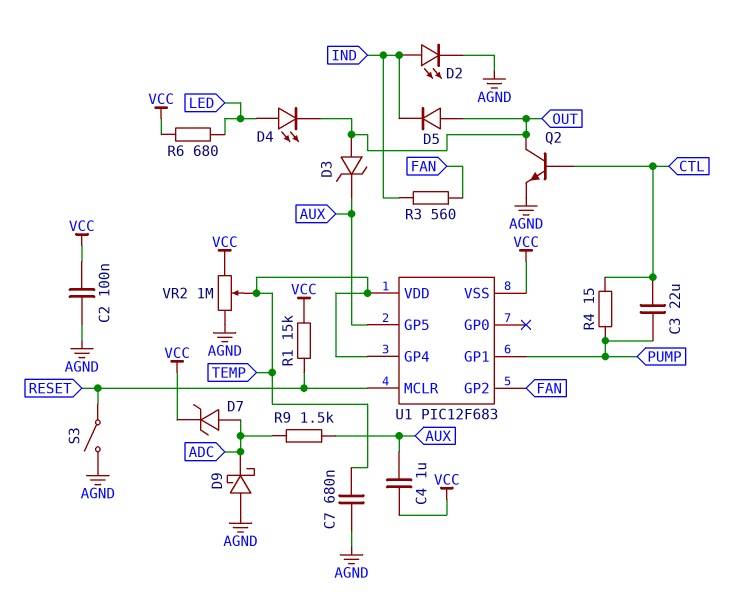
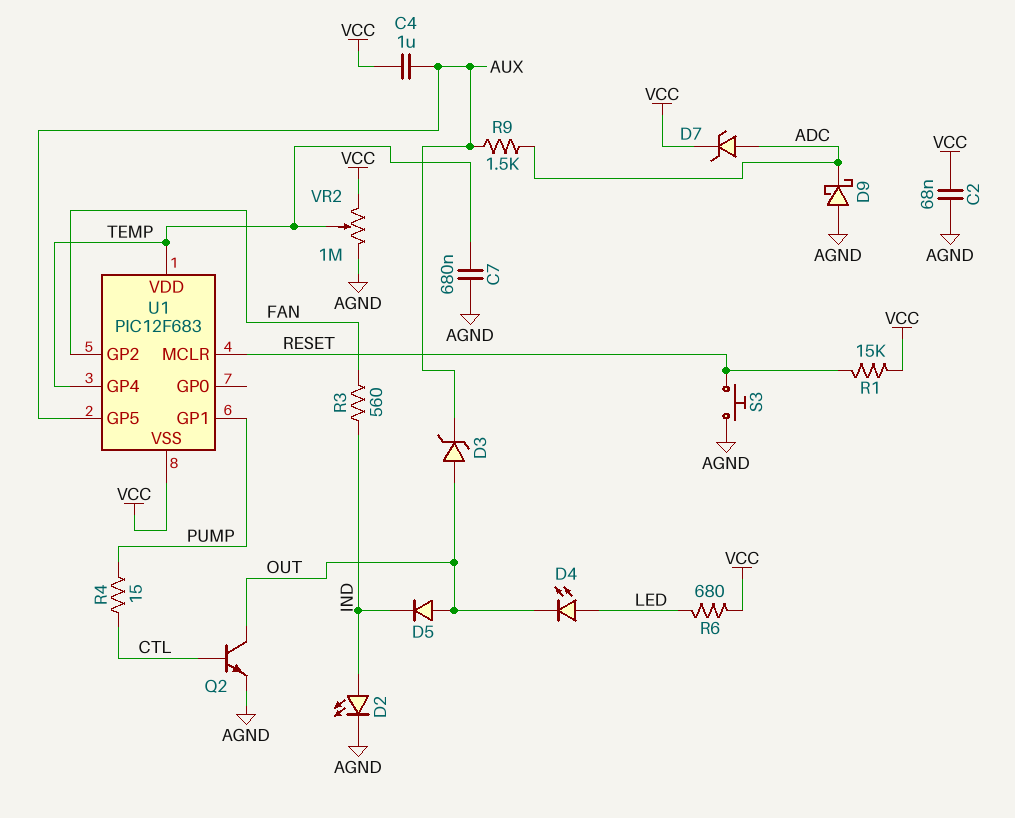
C2: 100nF (AGND, VCC) -> 68nF (AGND, VCC)
C3: 22uF (CTL, PUMP) -> none
S3: switch (AGND, RESET) -> button (AGND, RESET)

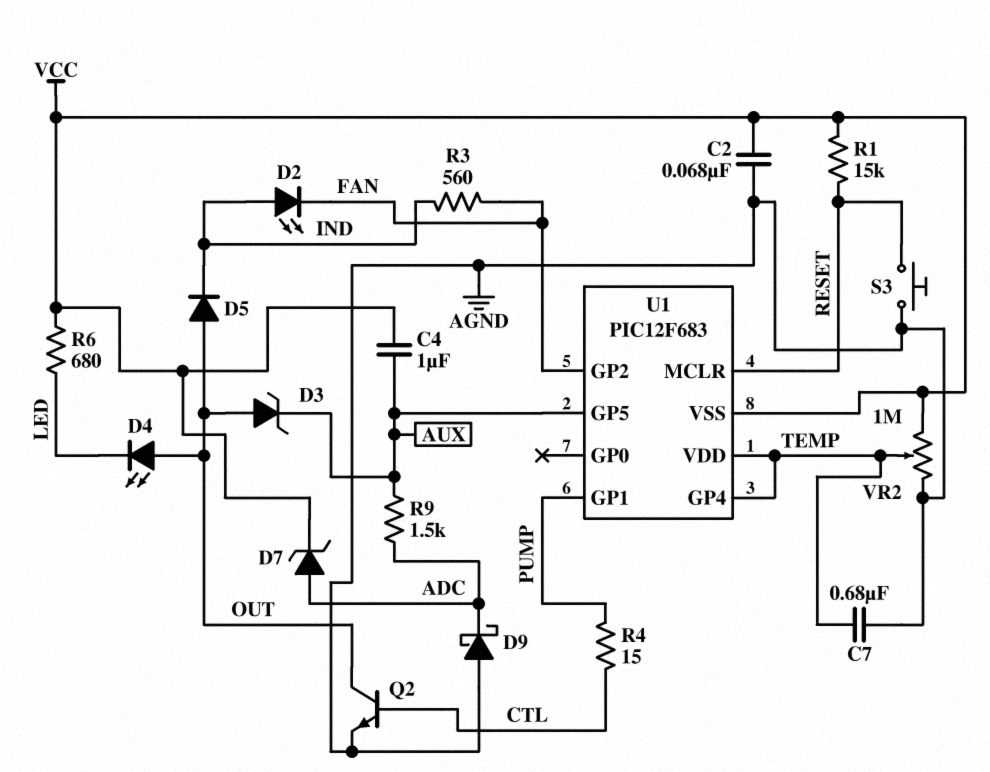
D2: LED (A IND, K AGND) -> LED (A IND, K FAN)
D4: LED (A LED, K OUT) -> LED (A OUT, K LED)

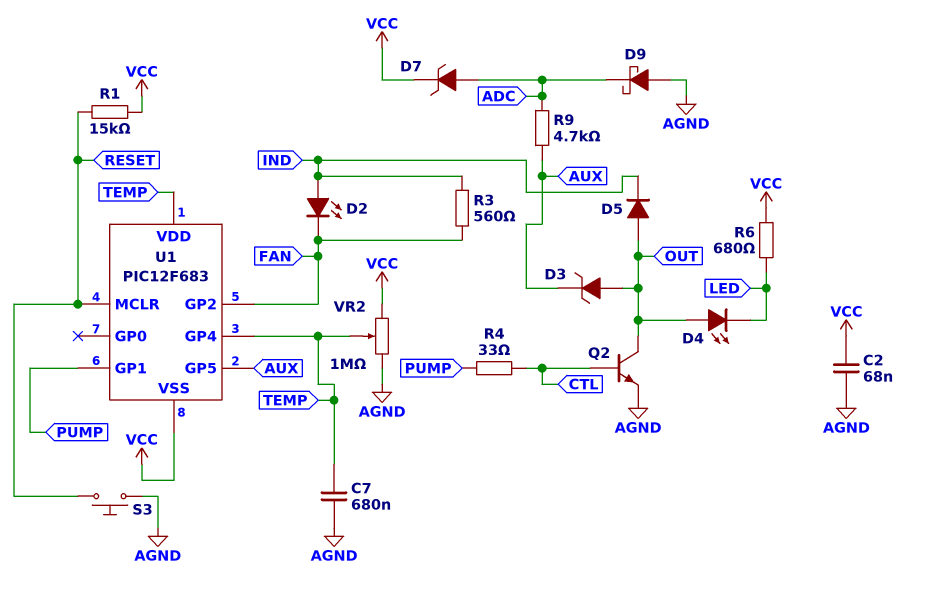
C4: 1uF (AUX, VCC) -> none
R4: 15 (CTL, PUMP) -> 33 (CTL, PUMP)
R9: 1.5k (ADC, AUX) -> 4.7k (ADC, AUX)

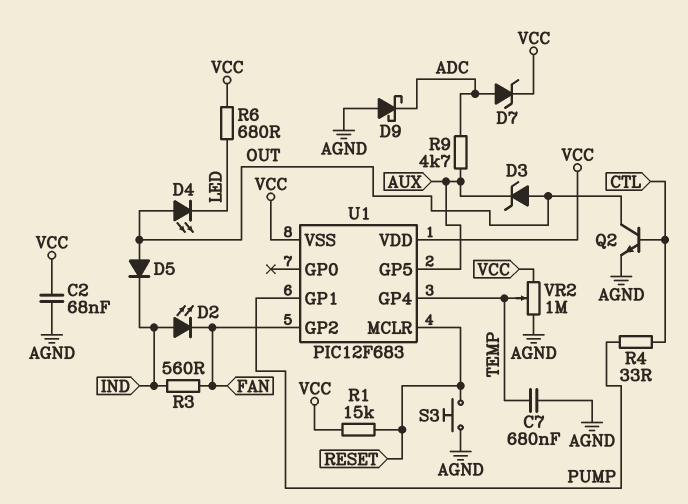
U1 pin VDD: TEMP -> VCC

